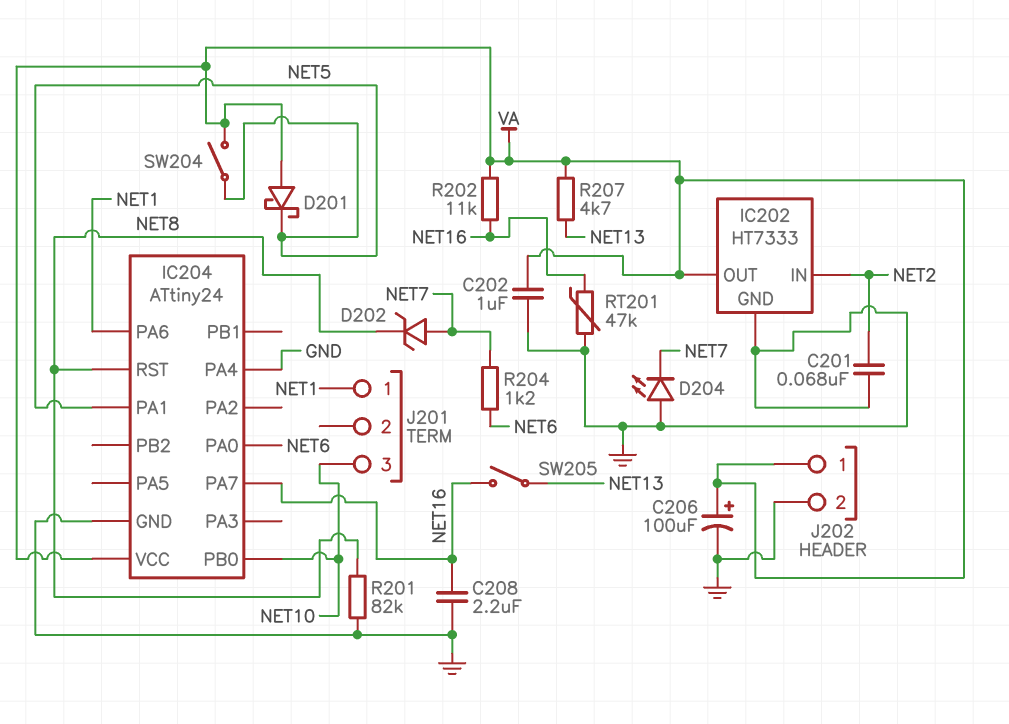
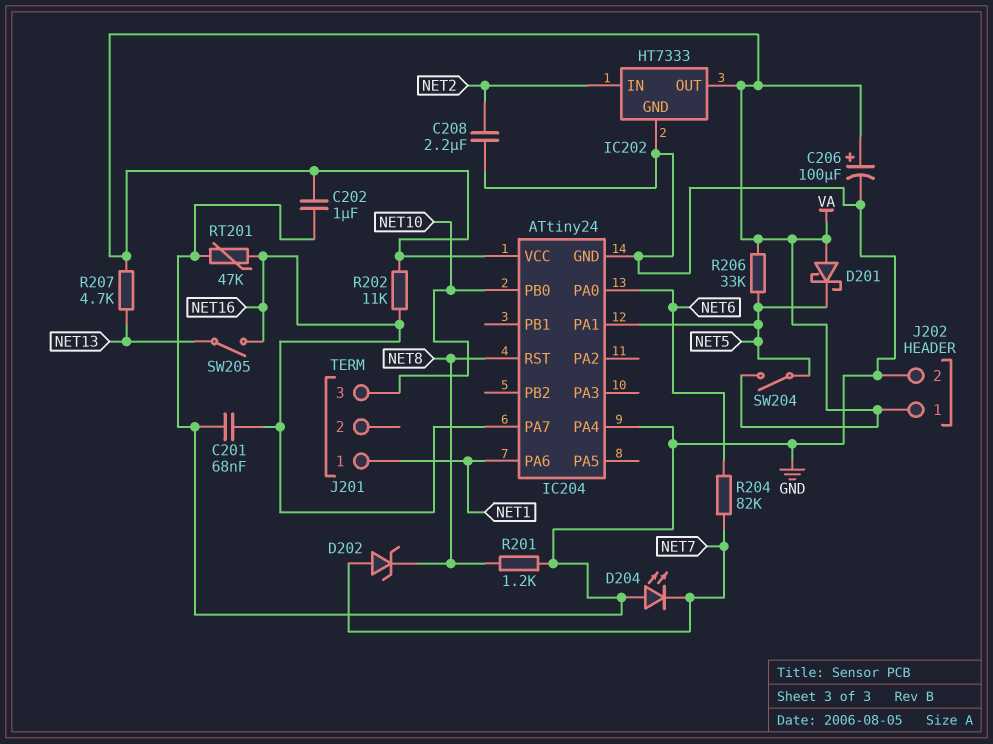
C201: 68nF (GND, NET2) -> 68nF (GND, NET16)
C208: 2.2uF (GND, NET16) -> 2.2uF (GND, NET2)
R201: 82k (GND, NET8) -> 1.2k (GND, NET8)
R204: 1.2k (NET6, NET7) -> 82k (NET6, NET7)
R206: none -> 33k (NET5, VA)

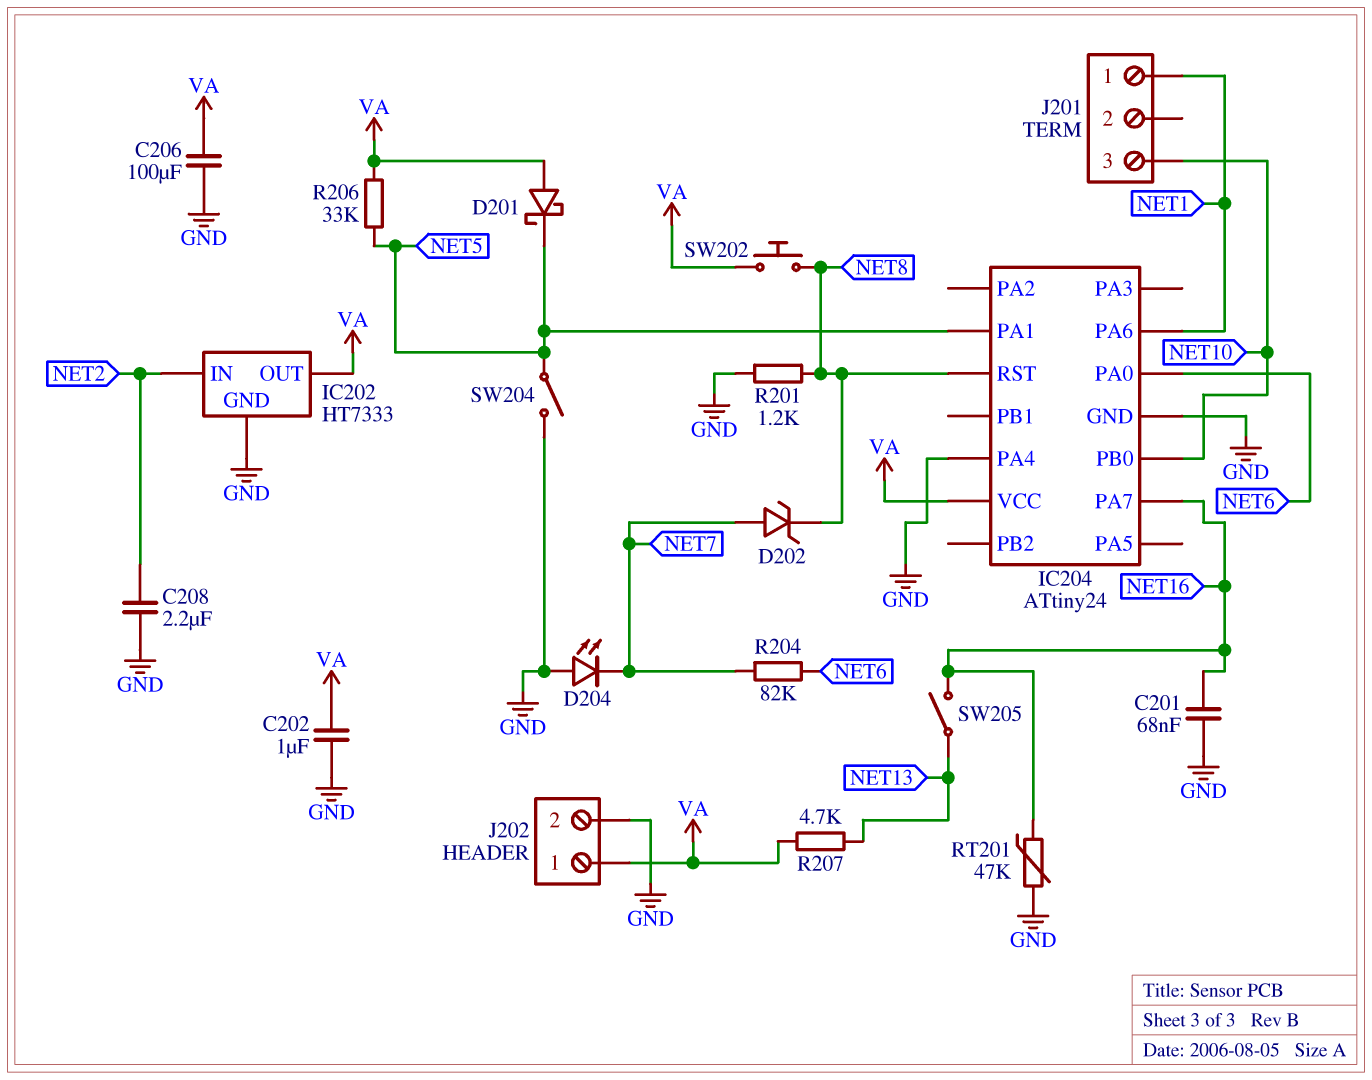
C206: 100uF (plus VA, minus GND) -> 100uF (GND, VA)
R202: 11k (NET16, VA) -> none
SW202: none -> button (NET8, VA)
SW204: switch (NET5, VA) -> switch (GND, NET5)

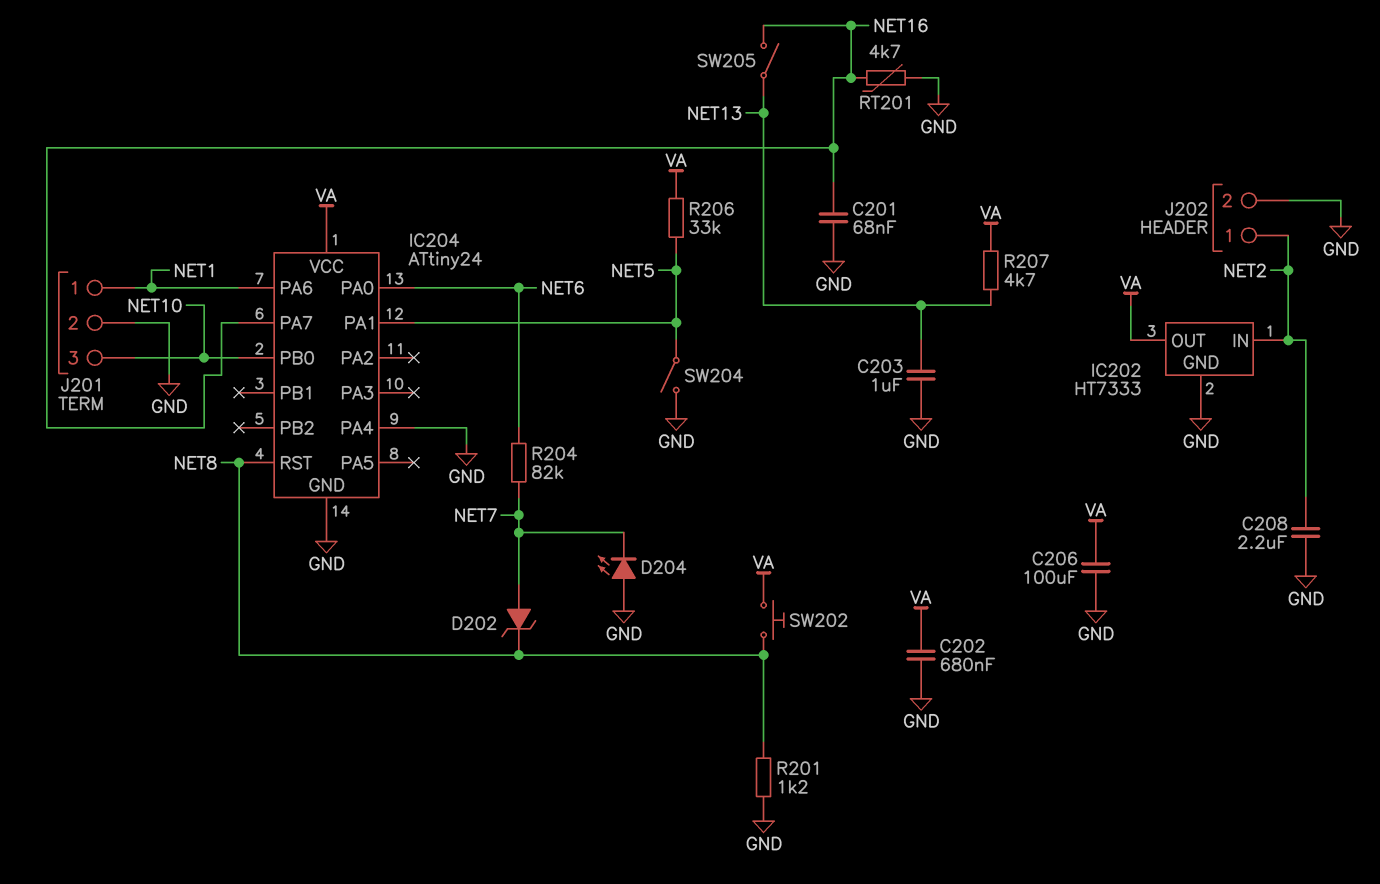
C202: 1uF (GND, VA) -> 680nF (GND, VA)
C203: none -> 1uF (GND, NET13)
D201: schottky (A VA, K NET5) -> none
J201 pin 2: none -> GND
J202 pin 1: VA -> NET2
RT201: 47k (GND, NET16) -> 4.7k (GND, NET16)

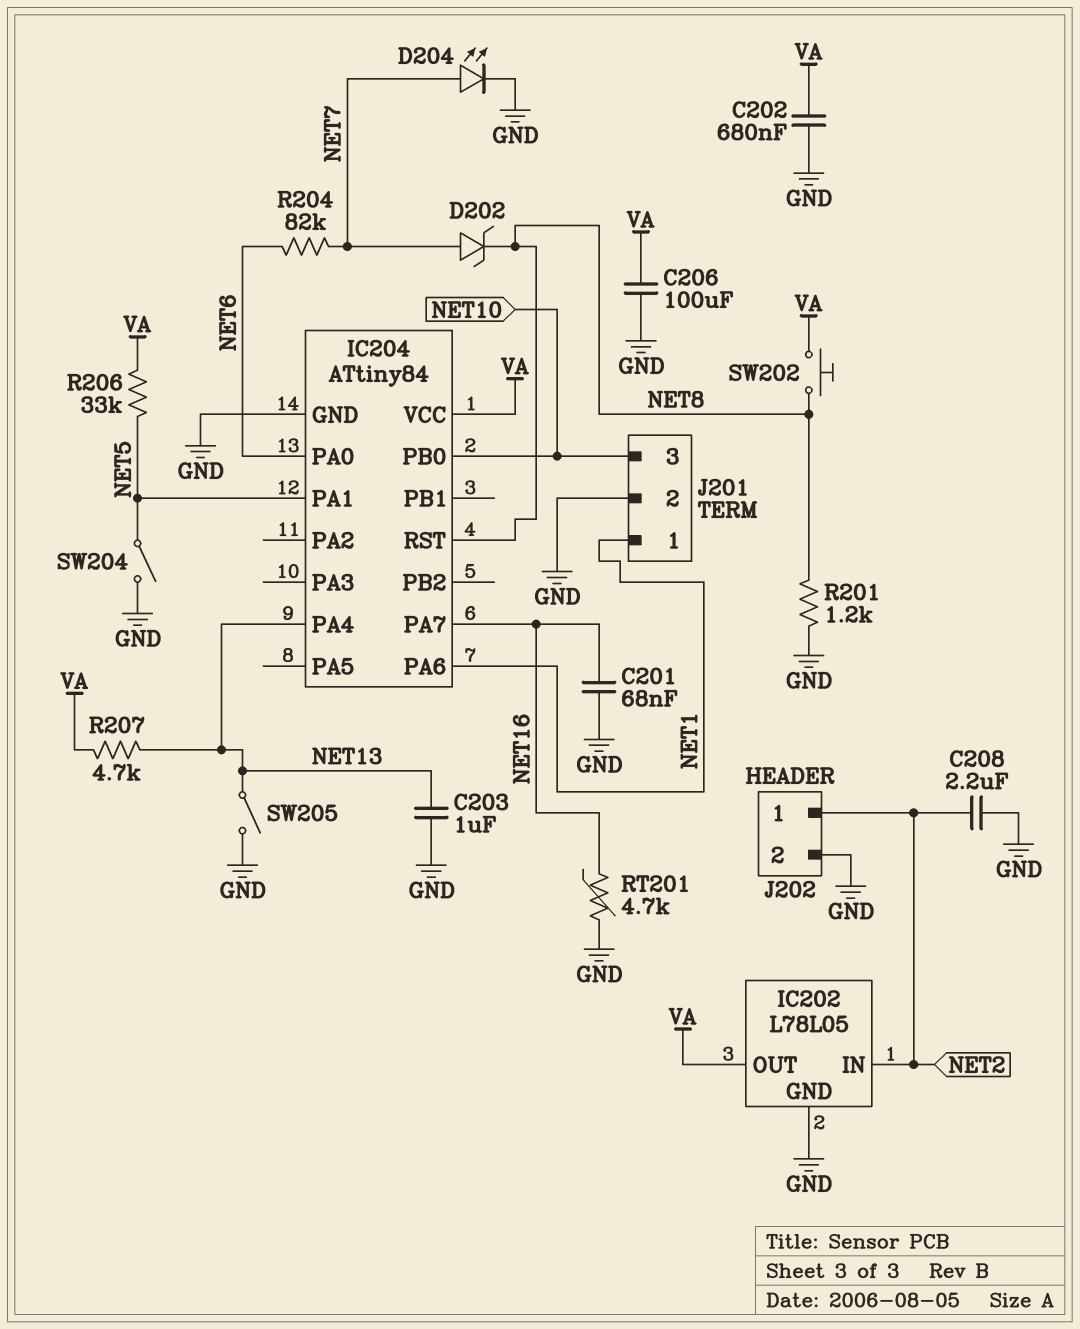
D204: LED (A GND, K NET7) -> LED (A NET7, K GND)
IC202: HT7333 -> L78L05
IC204: ATtiny24 -> ATtiny84
IC204 pin PA4: GND -> NET13
SW205: switch (NET13, NET16) -> switch (GND, NET13)

